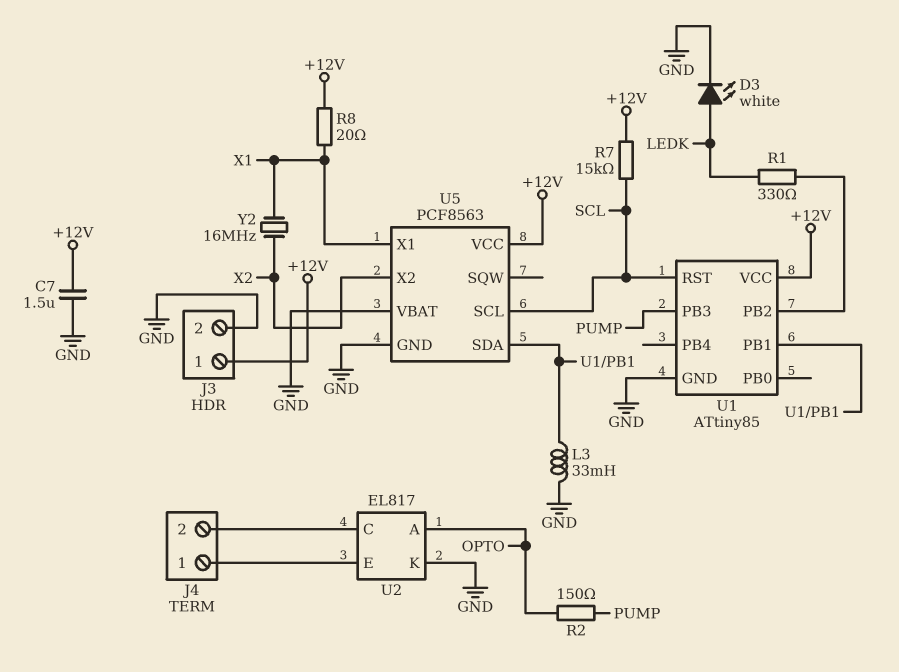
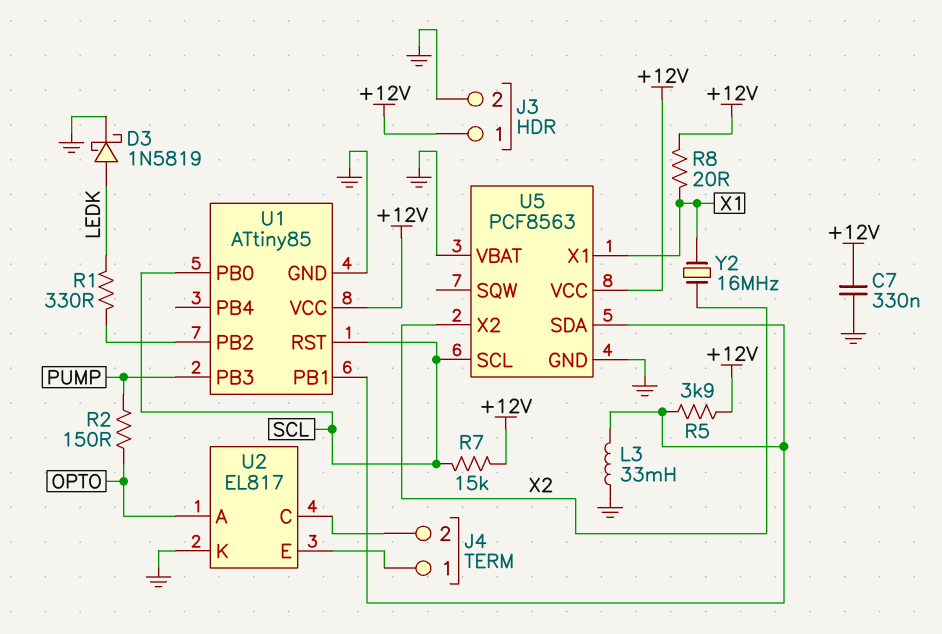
C7: 1.5uF (+12V, GND) -> 330nF (+12V, GND)
D3: LED white (A LEDK, K GND) -> schottky 1N5819 (A LEDK, K GND)
R5: none -> 3.9k (+12V, U1/PB1)
U1 pin PB0: none -> SCL

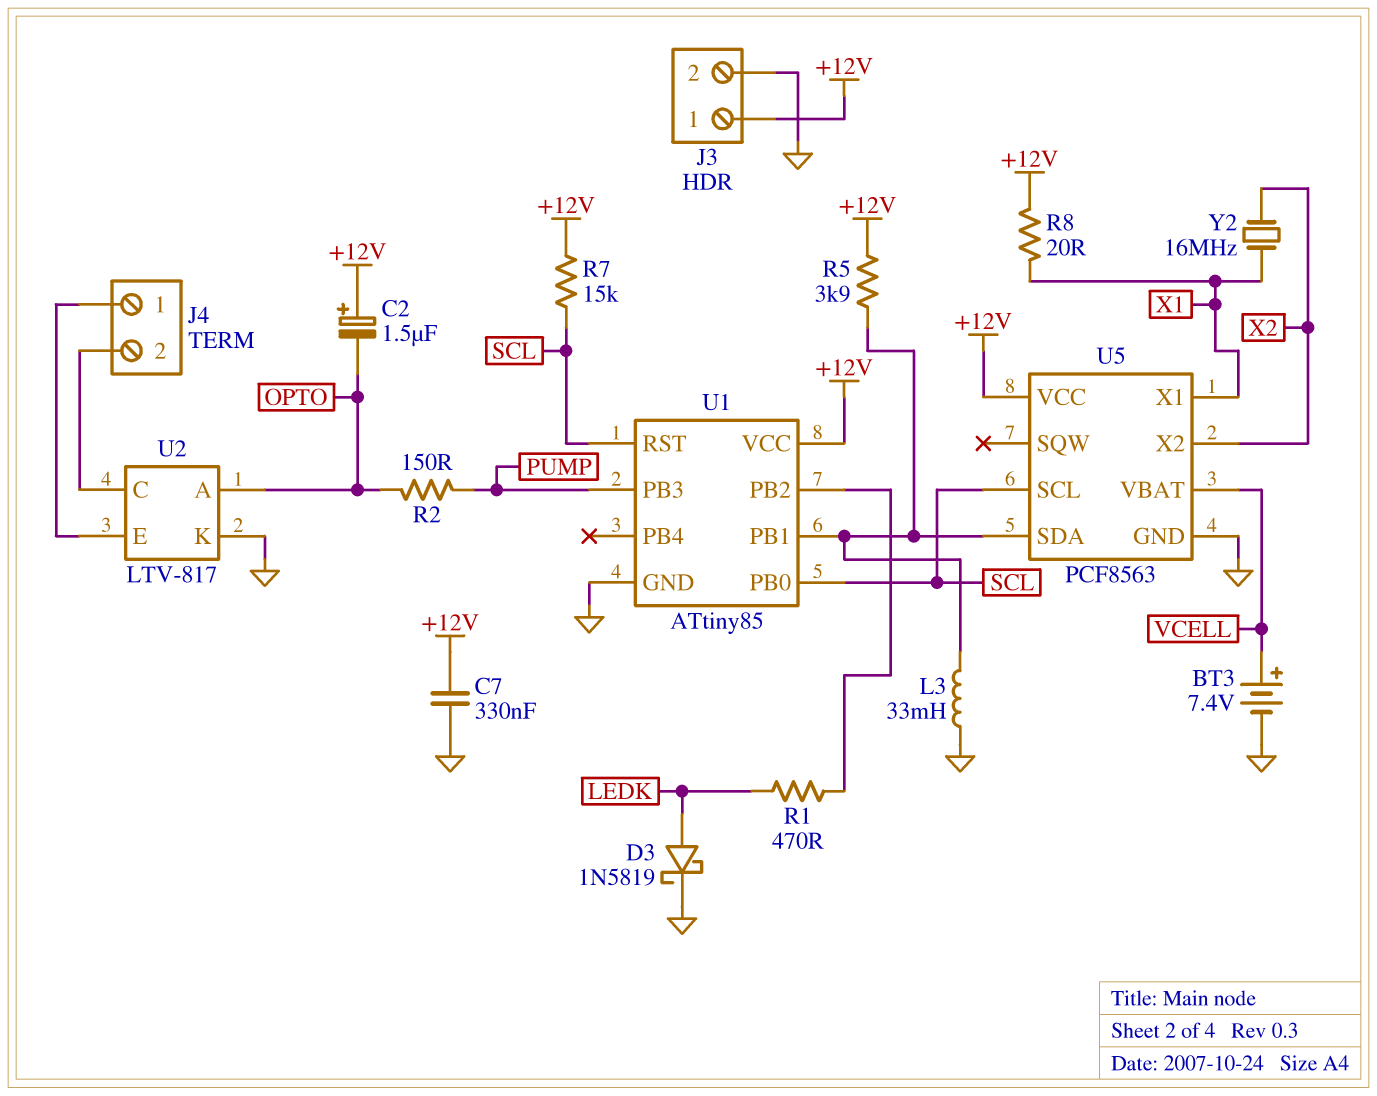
BT3: none -> 7.4V (plus VCELL, minus GND)
C2: none -> 1.5uF (plus +12V, minus OPTO)
R1: 330 (LEDK, U1/PB2) -> 470 (LEDK, U1/PB2)
U2: EL817 -> LTV-817
U5 pin VBAT: GND -> VCELL

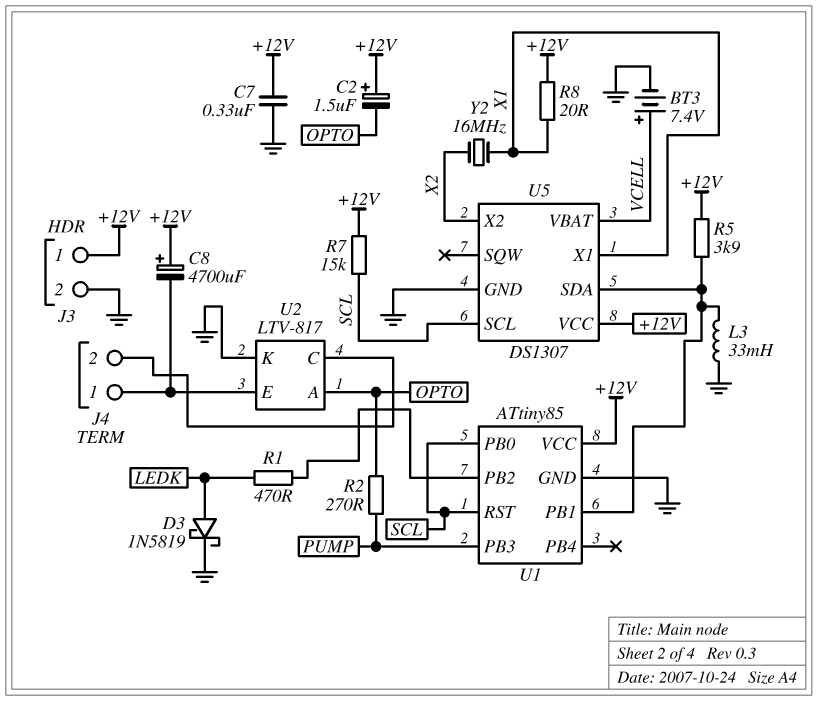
C8: none -> 4700uF (plus +12V, minus J4/1)
R2: 150 (OPTO, PUMP) -> 270 (OPTO, PUMP)
U5: PCF8563 -> DS1307

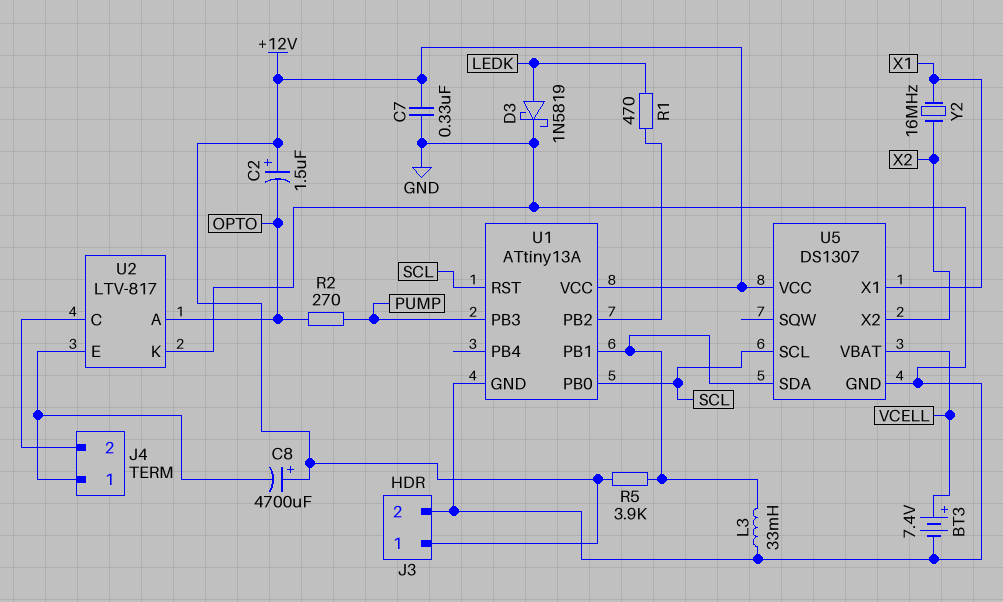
R7: 15k (+12V, SCL) -> none
R8: 20 (+12V, X1) -> none
U1: ATtiny85 -> ATtiny13A

